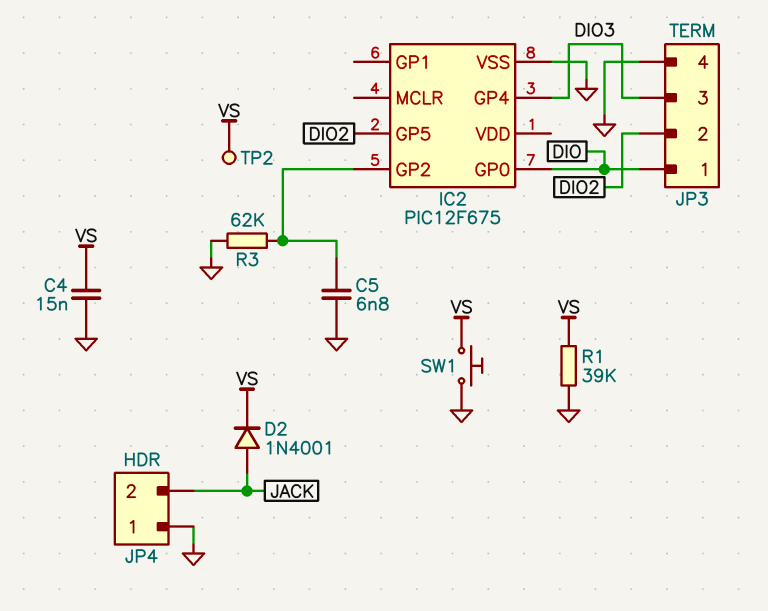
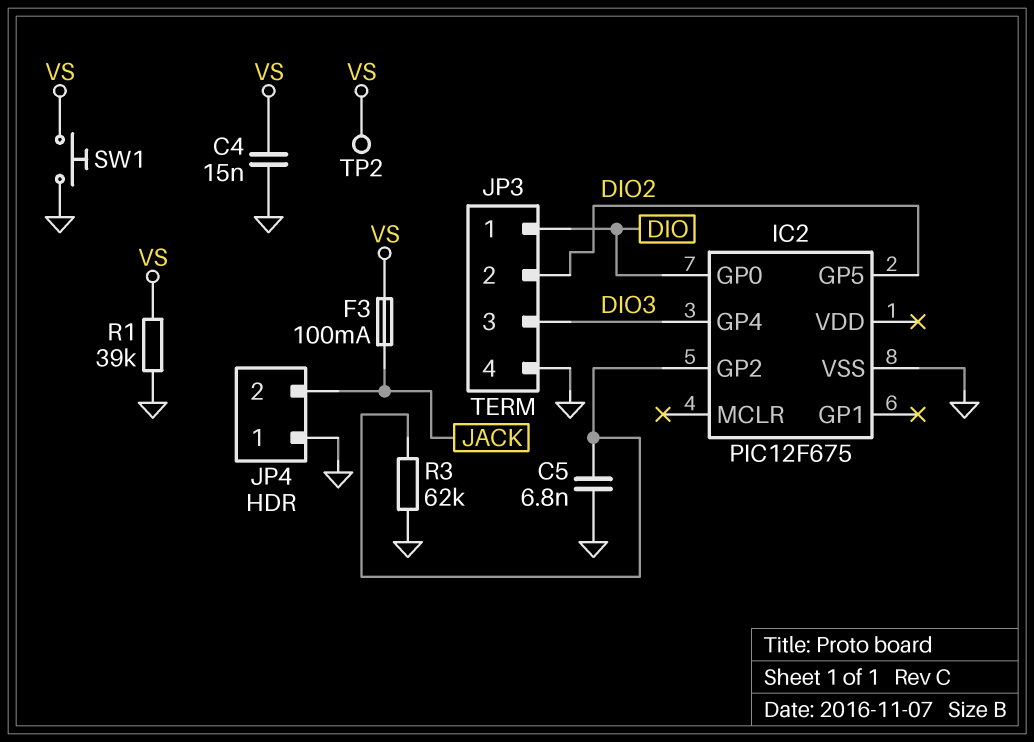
D2: diode 1N4001 (A JACK, K VS) -> none
F3: none -> 100mA (JACK, VS)

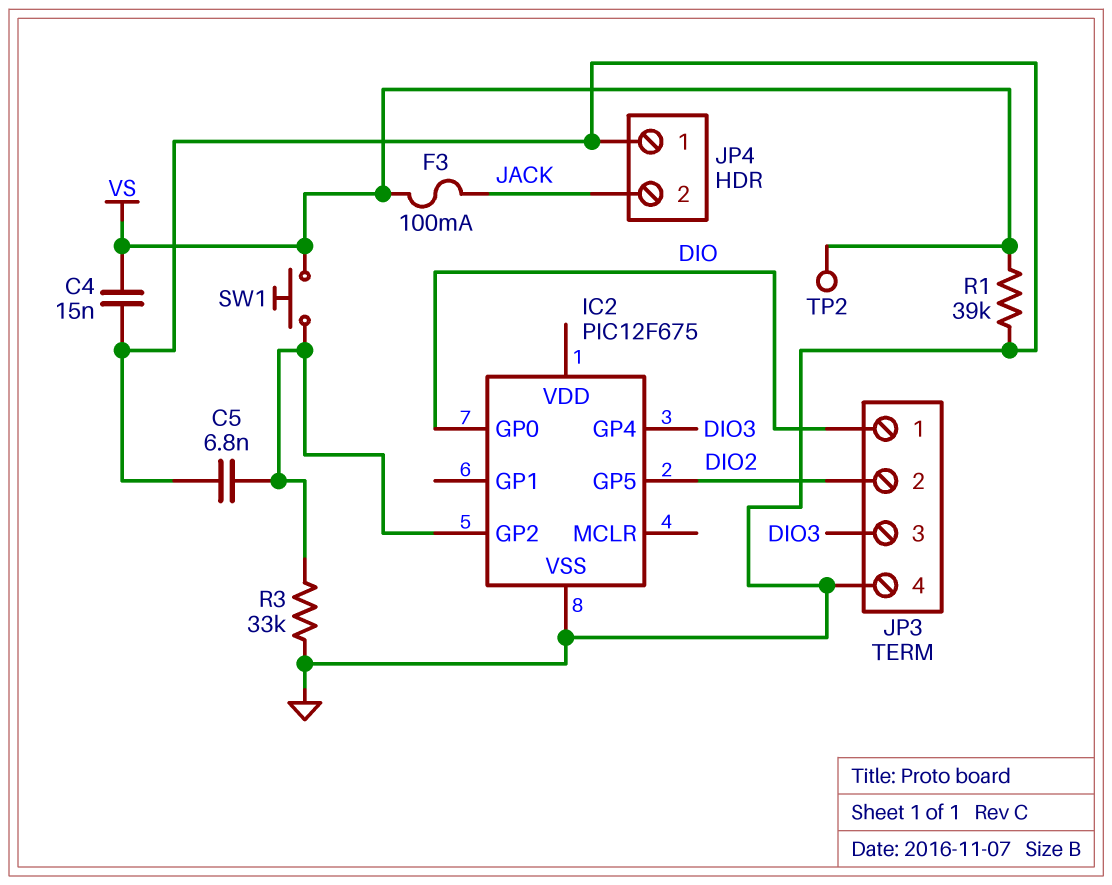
R3: 62k (GND, IC2/GP2) -> 33k (GND, IC2/GP2)
SW1: button (GND, VS) -> button (IC2/GP2, VS)

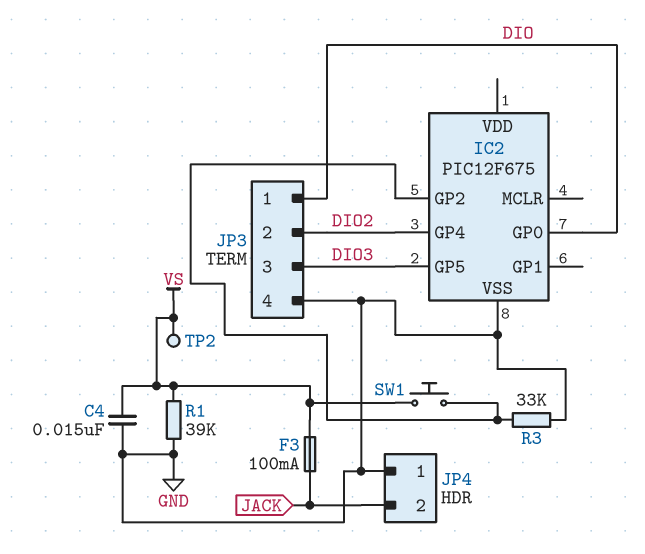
C5: 6.8nF (GND, IC2/GP2) -> none
IC2 pin GP4: DIO3 -> DIO2
IC2 pin GP5: DIO2 -> DIO3

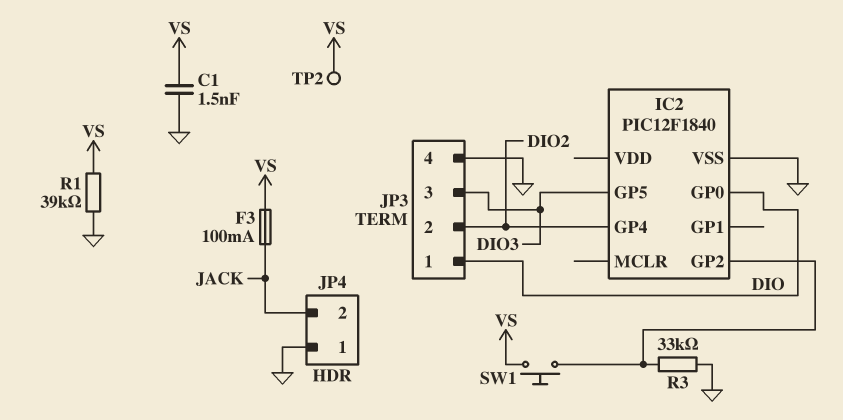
C1: none -> 1.5nF (GND, VS)
C4: 15nF (GND, VS) -> none
IC2: PIC12F675 -> PIC12F1840

